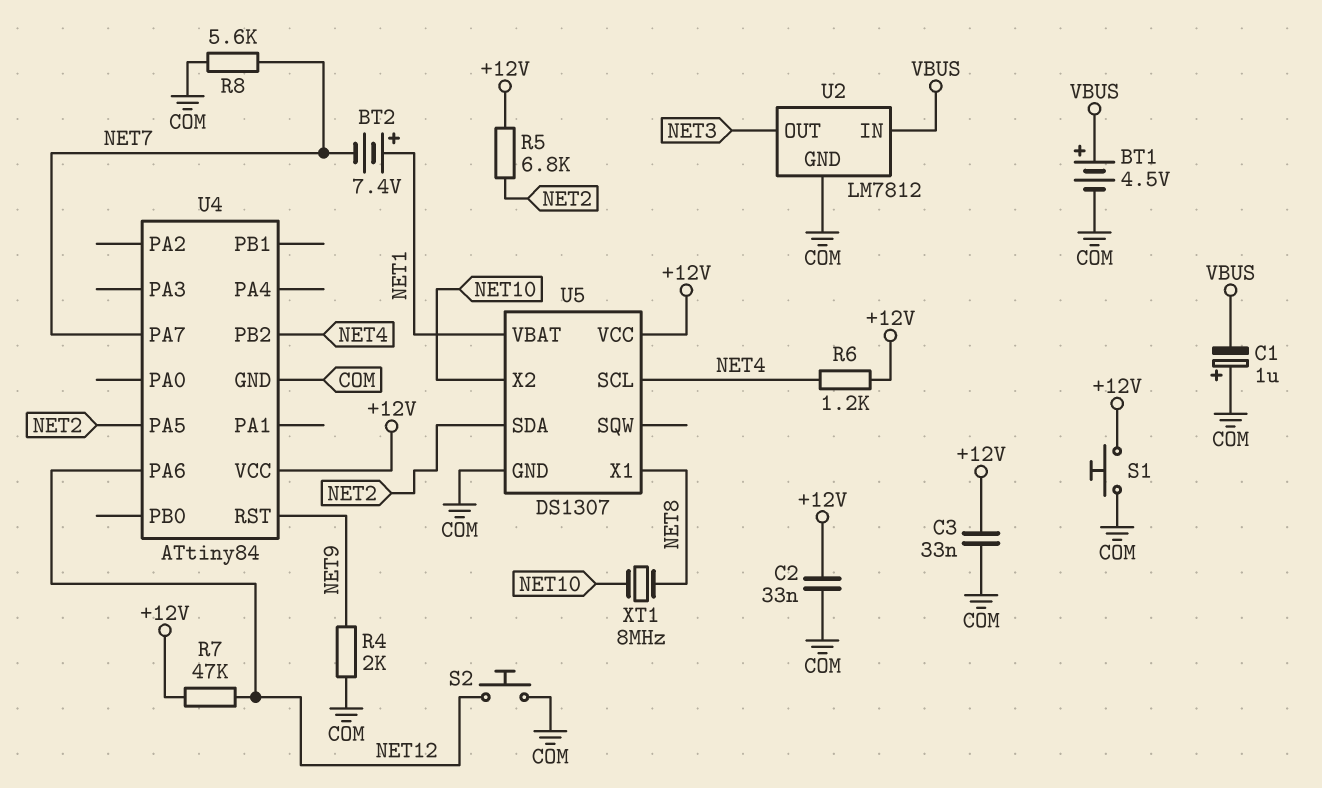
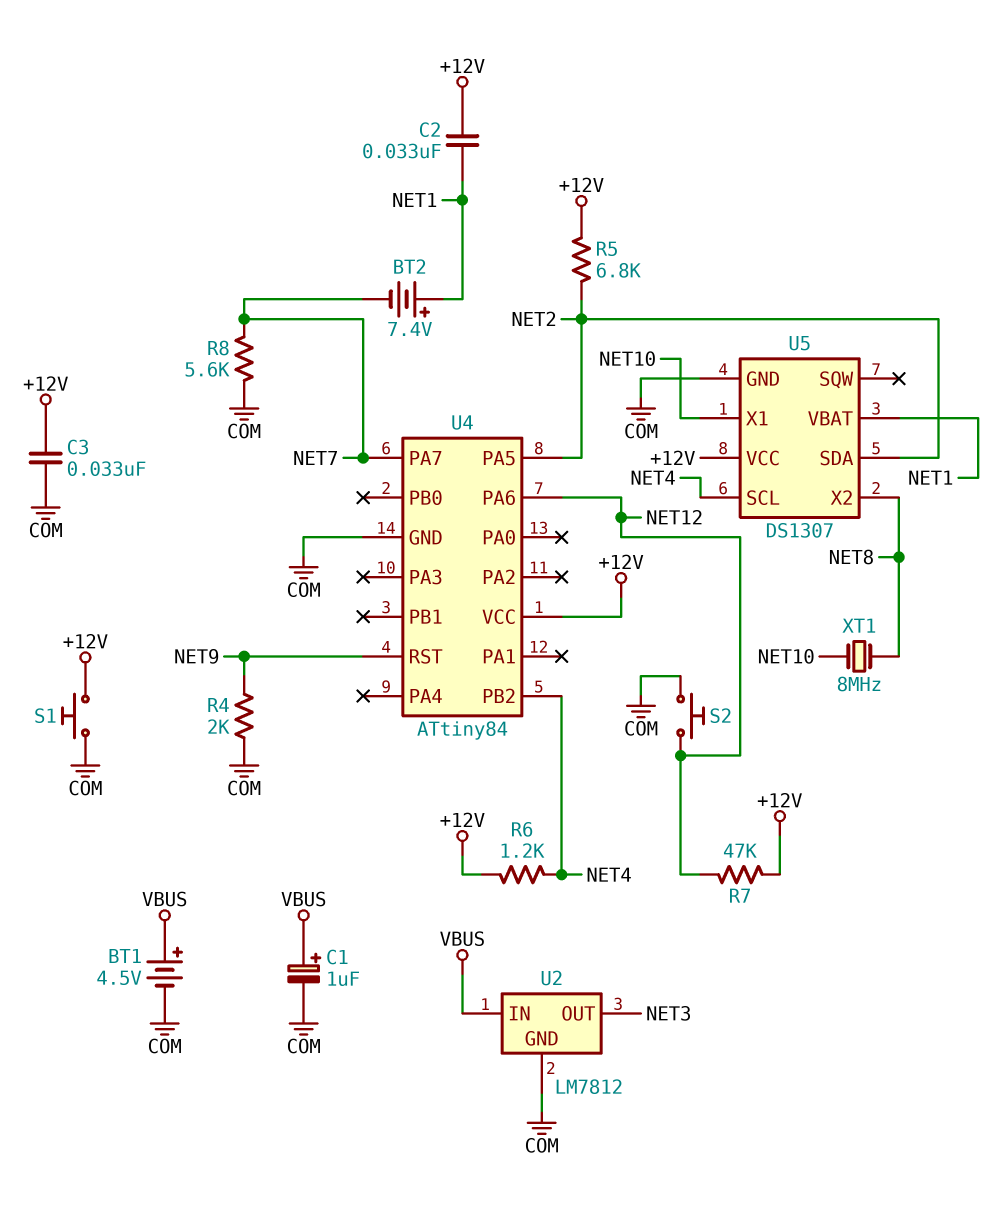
C1: 1uF (plus COM, minus VBUS) -> 1uF (plus VBUS, minus COM)
C2: 33nF (+12V, COM) -> 33nF (+12V, NET1)
U5 pin X1: NET8 -> NET10
U5 pin X2: NET10 -> NET8

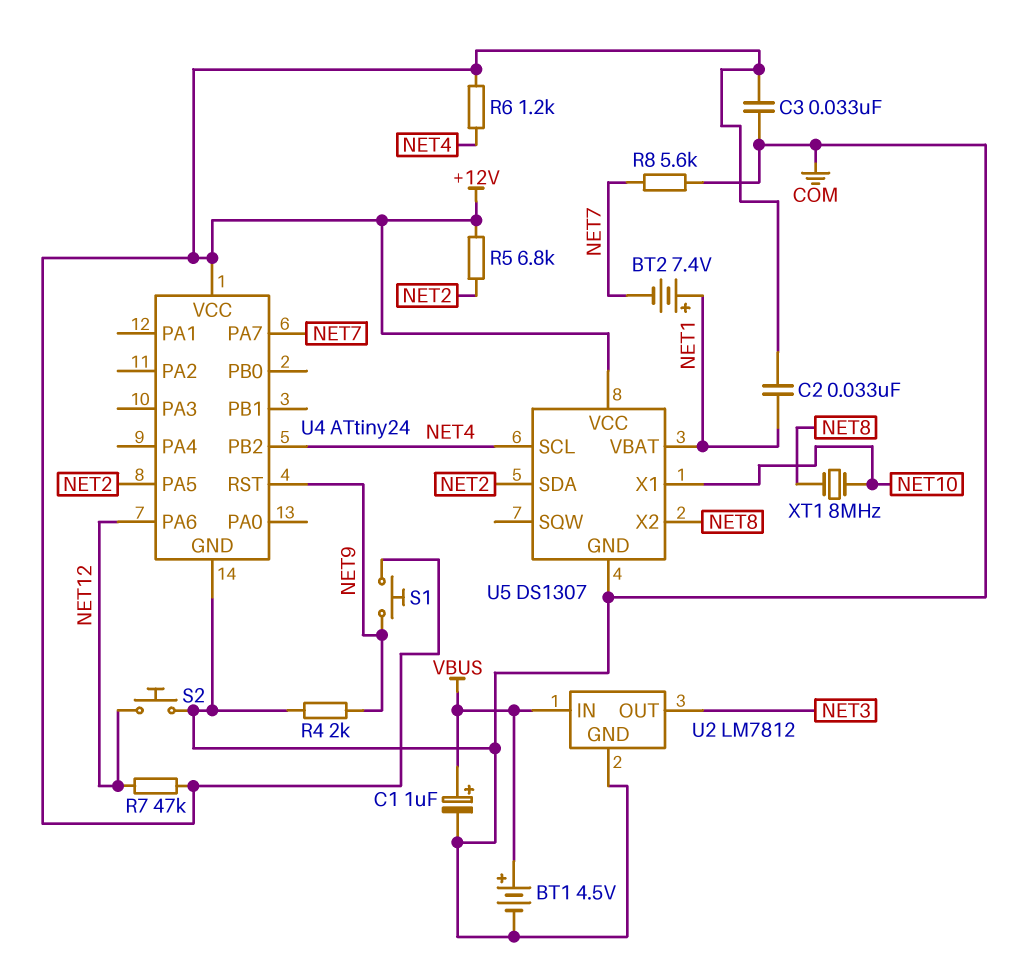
S1: button (+12V, COM) -> button (+12V, NET9)
U4: ATtiny84 -> ATtiny24

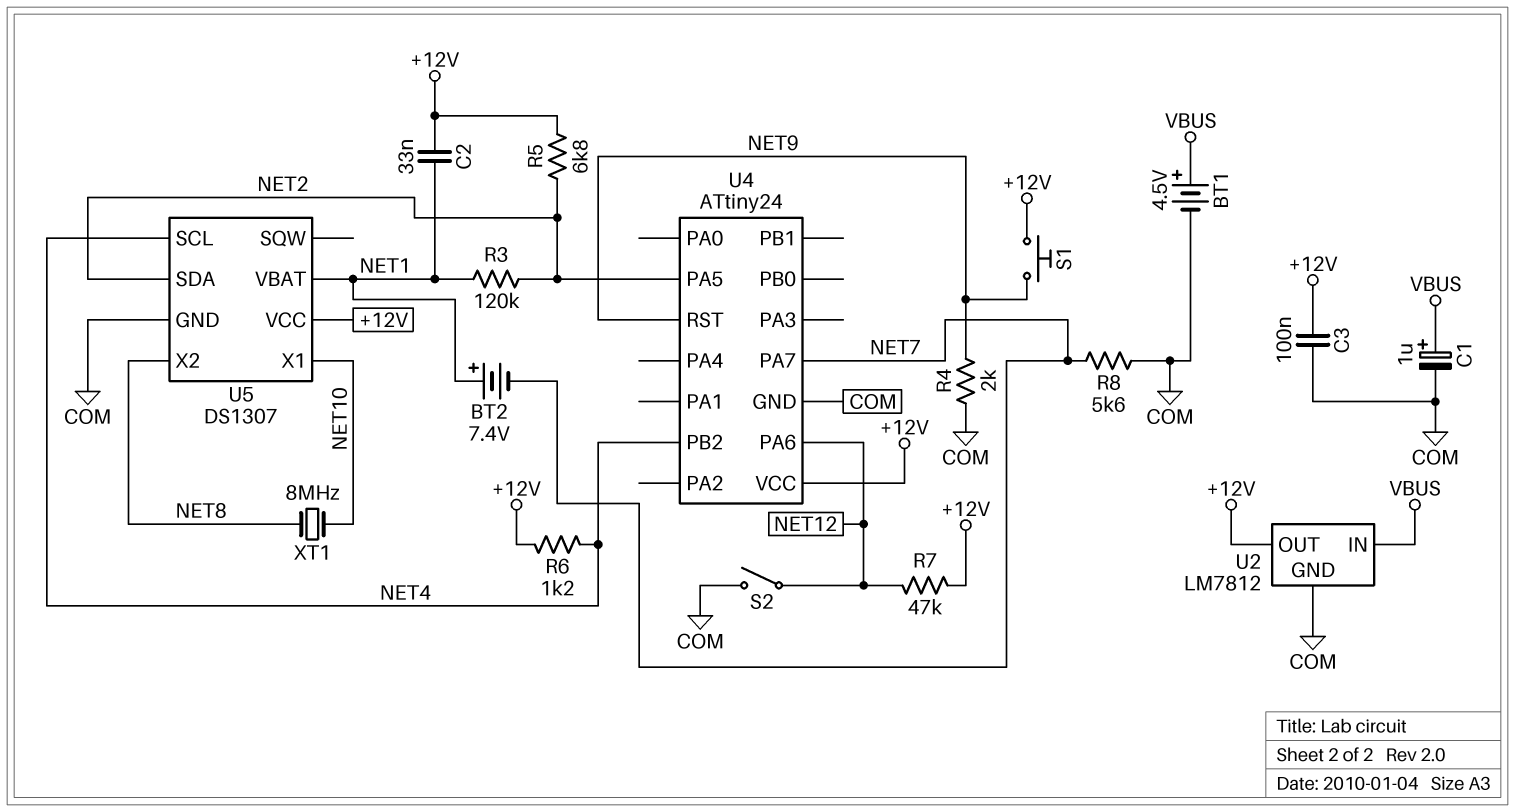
C3: 33nF (+12V, COM) -> 100nF (+12V, COM)
R3: none -> 120k (NET1, NET2)
S2: button (COM, NET12) -> switch (COM, NET12)
U2 pin OUT: NET3 -> +12V

